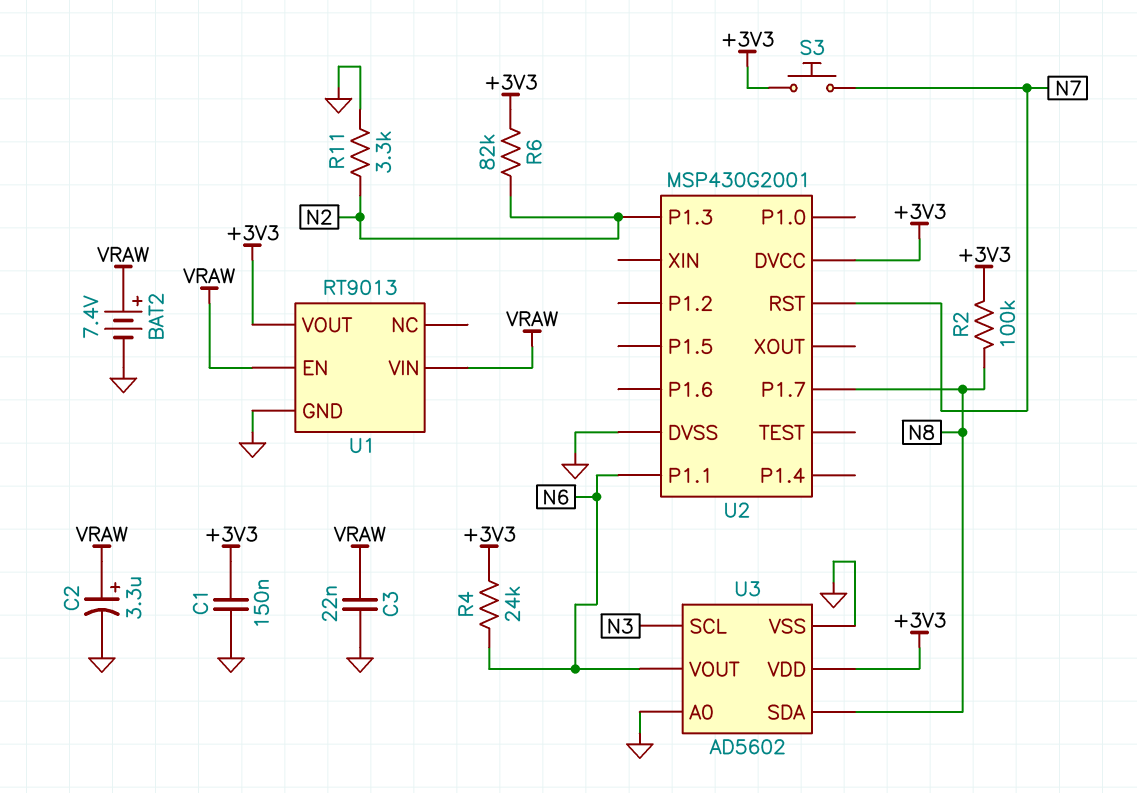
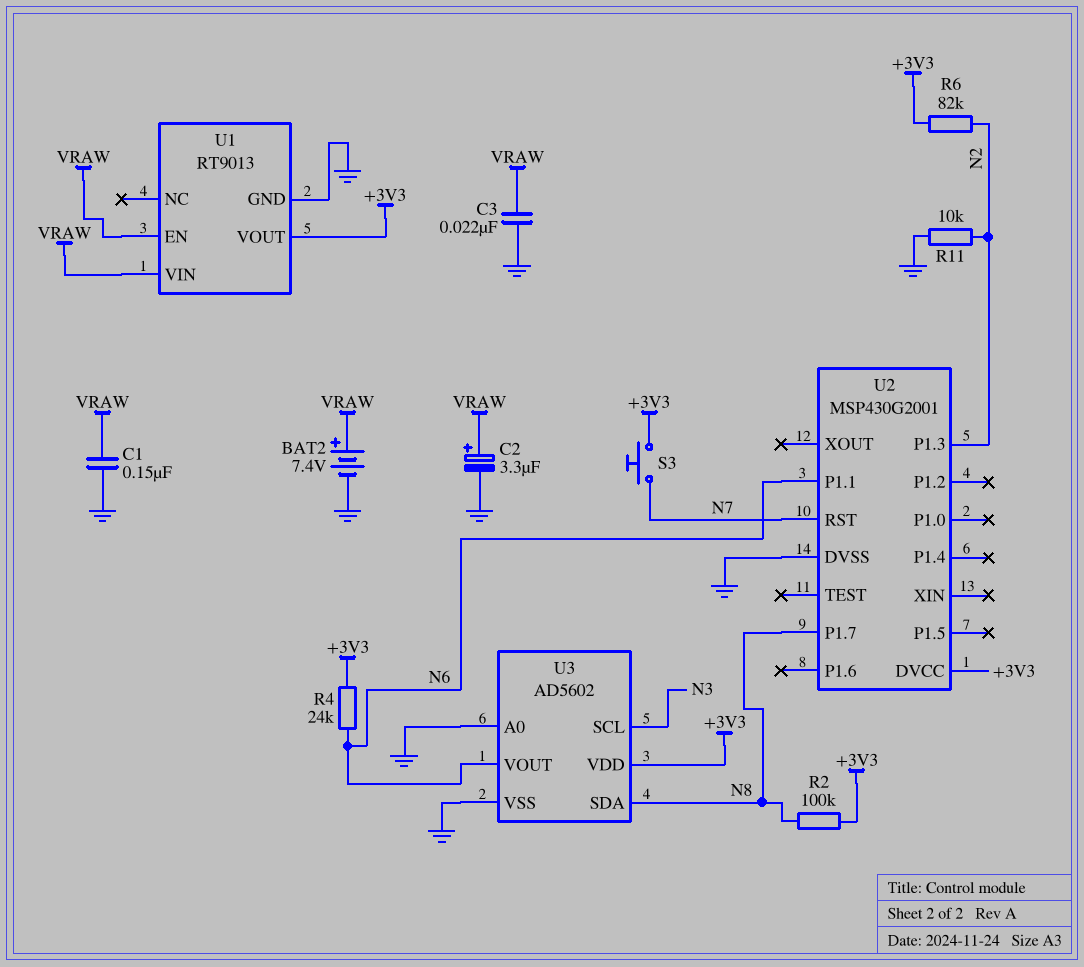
C1: 150nF (+3V3, GND) -> 150nF (GND, VRAW)
R11: 3.3k (GND, N2) -> 10k (GND, N2)

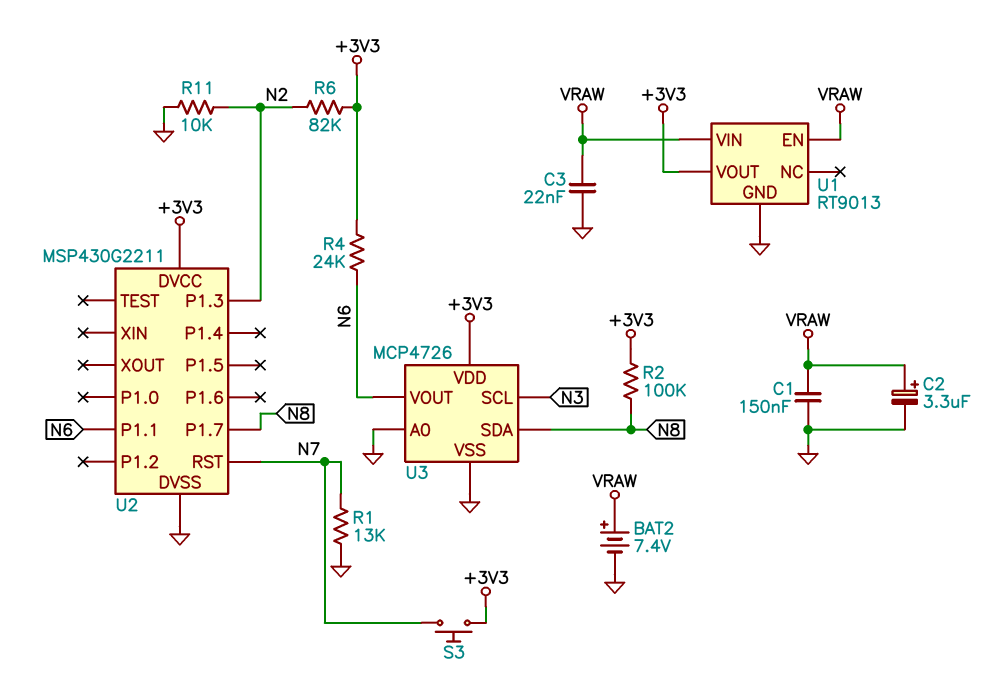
R1: none -> 13k (GND, N7)
U2: MSP430G2001 -> MSP430G2211
U3: AD5602 -> MCP4726

